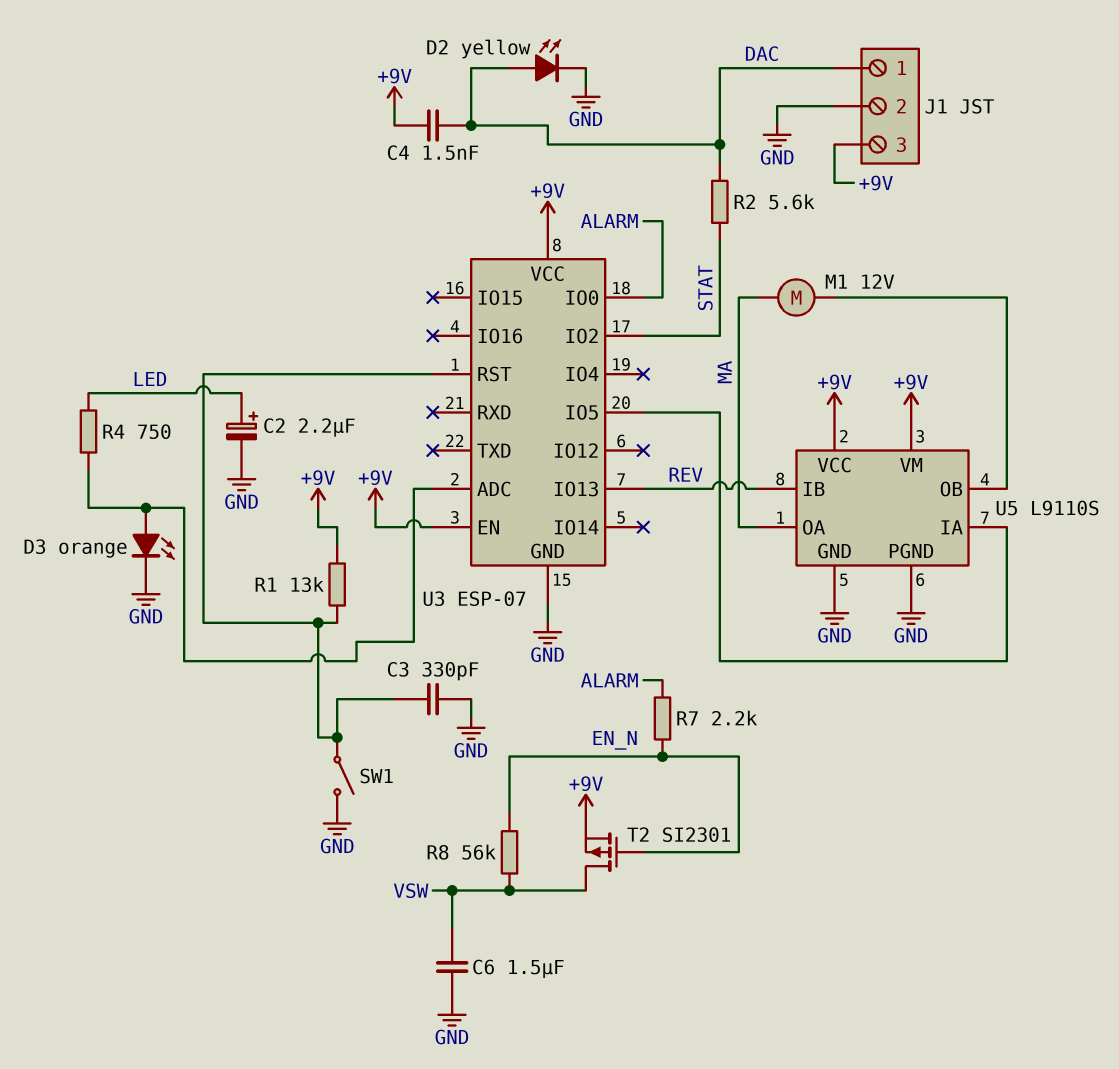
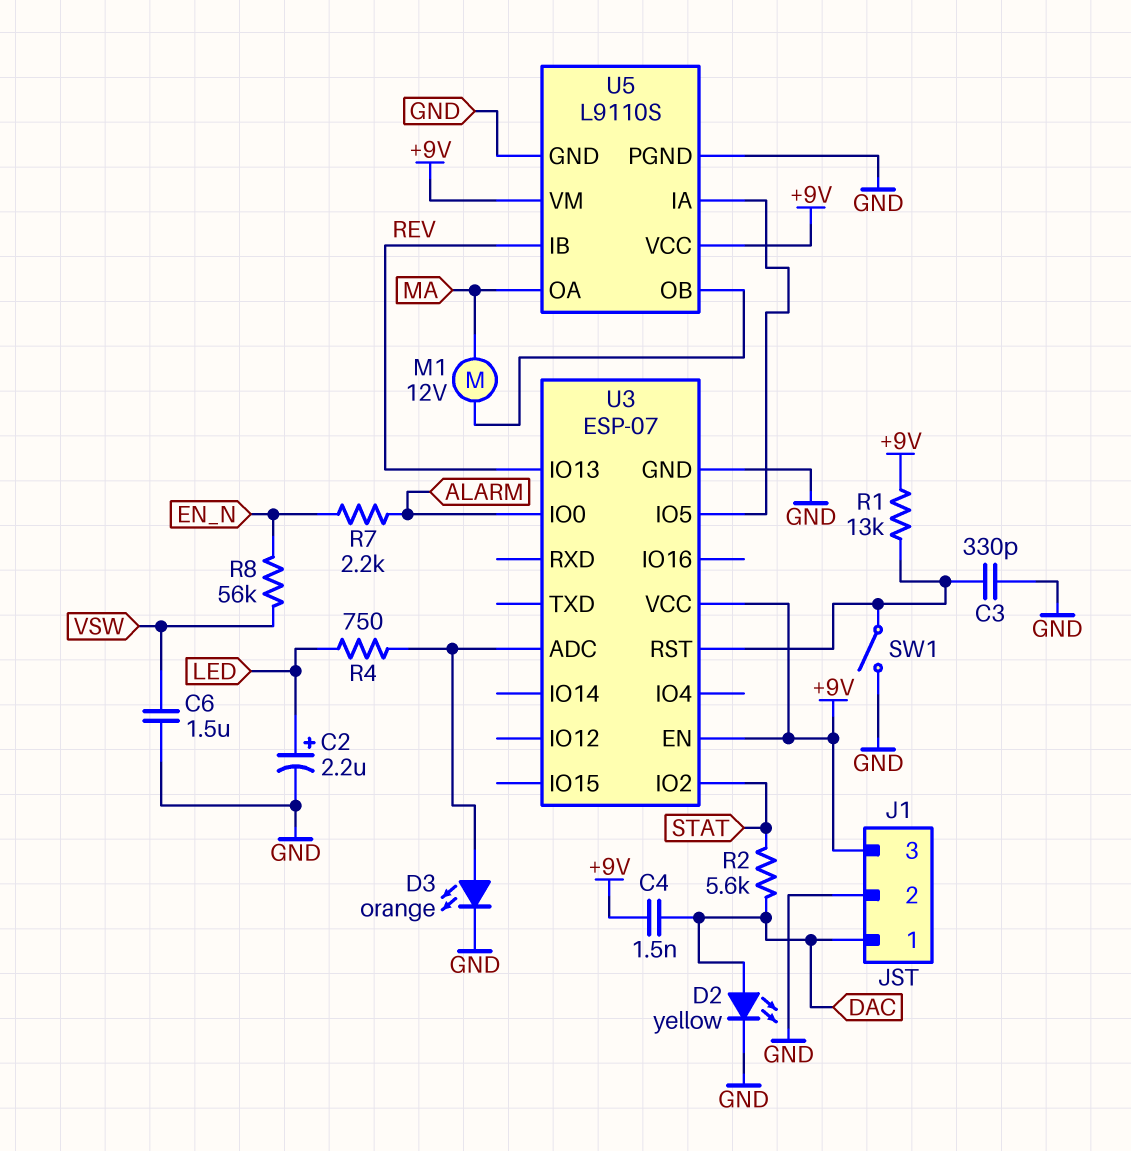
T2: PMOS SI2301 (G EN_N, D VSW, S +9V) -> none

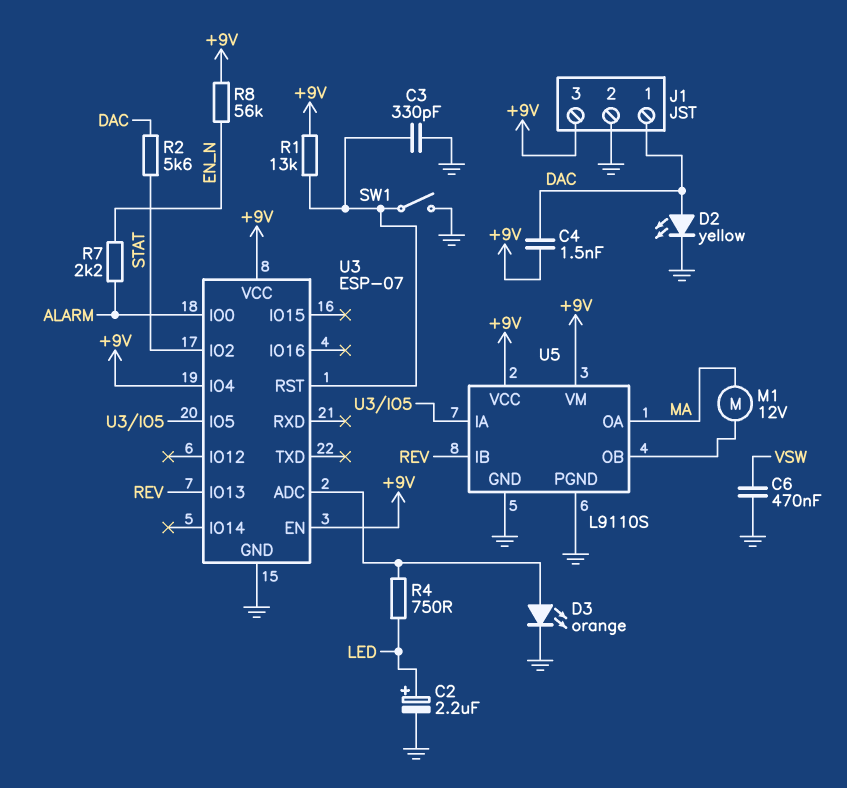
C6: 1.5uF (GND, VSW) -> 470nF (GND, VSW)
R8: 56k (EN_N, VSW) -> 56k (+9V, EN_N)
U3 pin IO4: none -> +9V

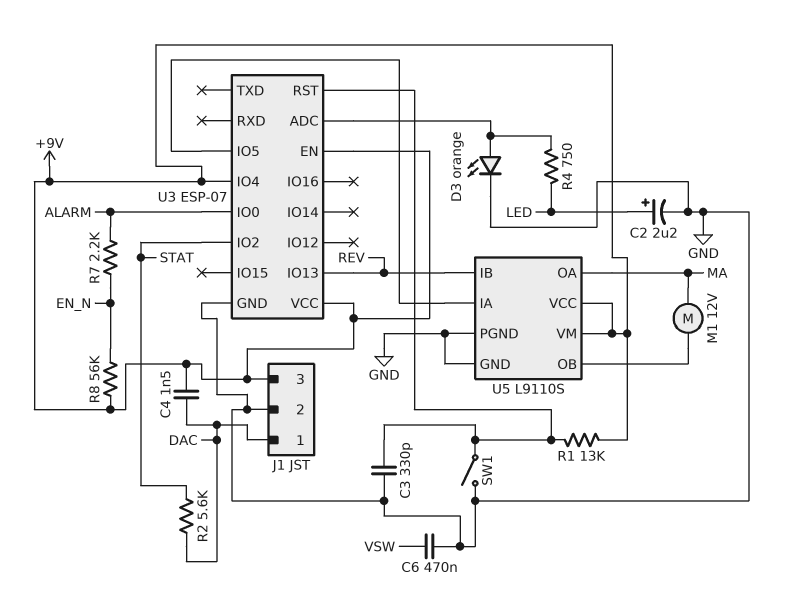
D2: LED yellow (A DAC, K GND) -> none

